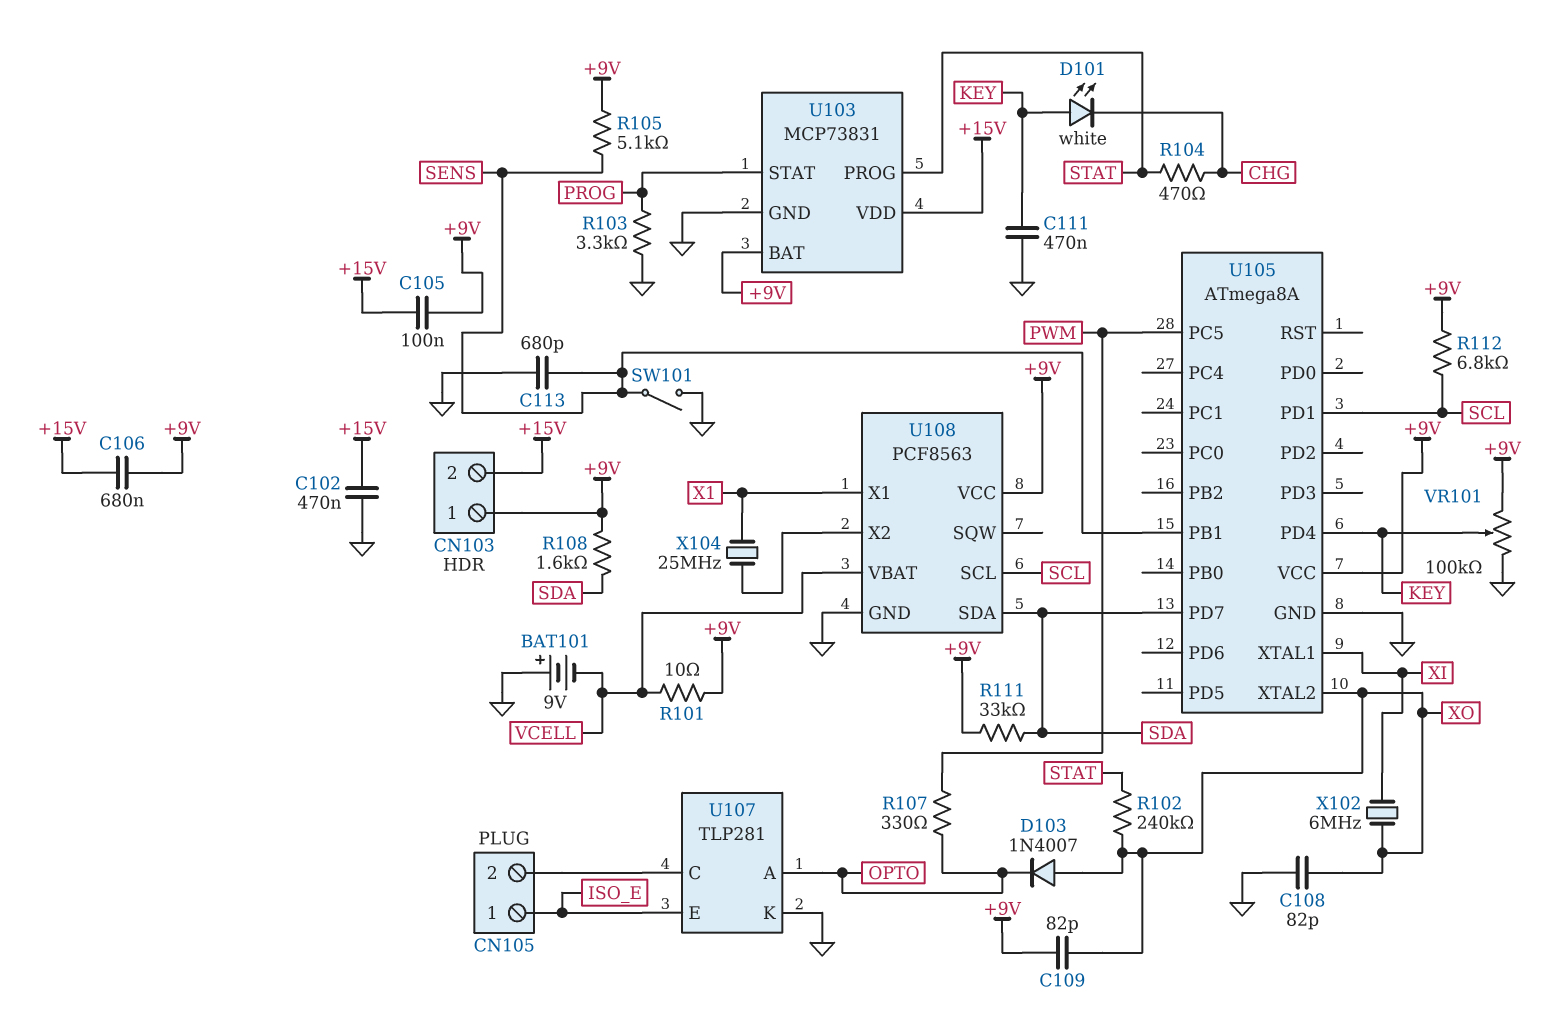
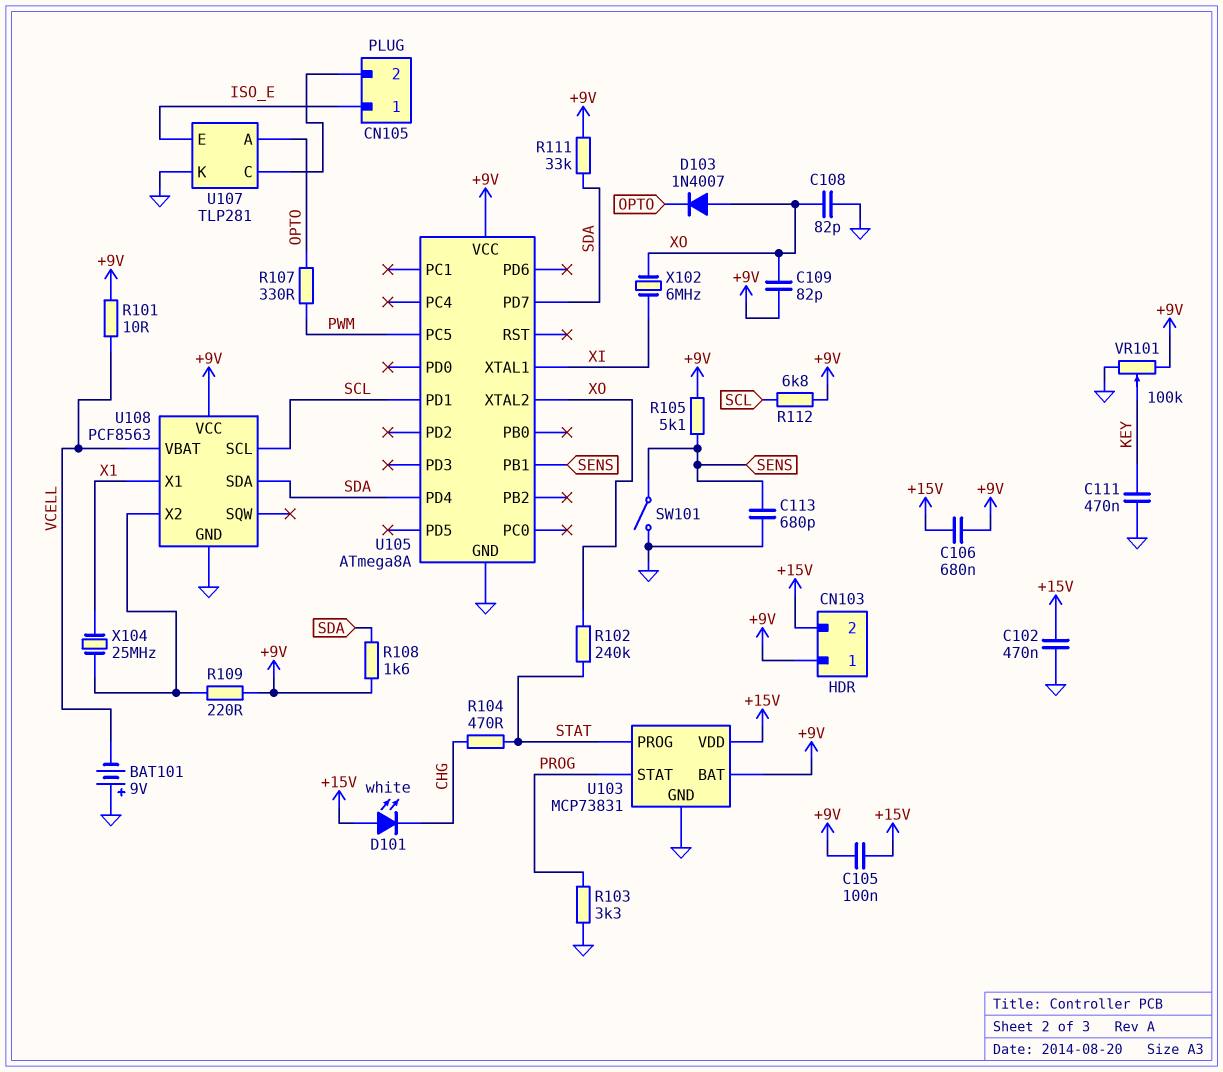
D101: LED white (A KEY, K CHG) -> LED white (A +15V, K CHG)
R109: none -> 220 (+9V, U108/X2)
U105 pin PD4: KEY -> SDA

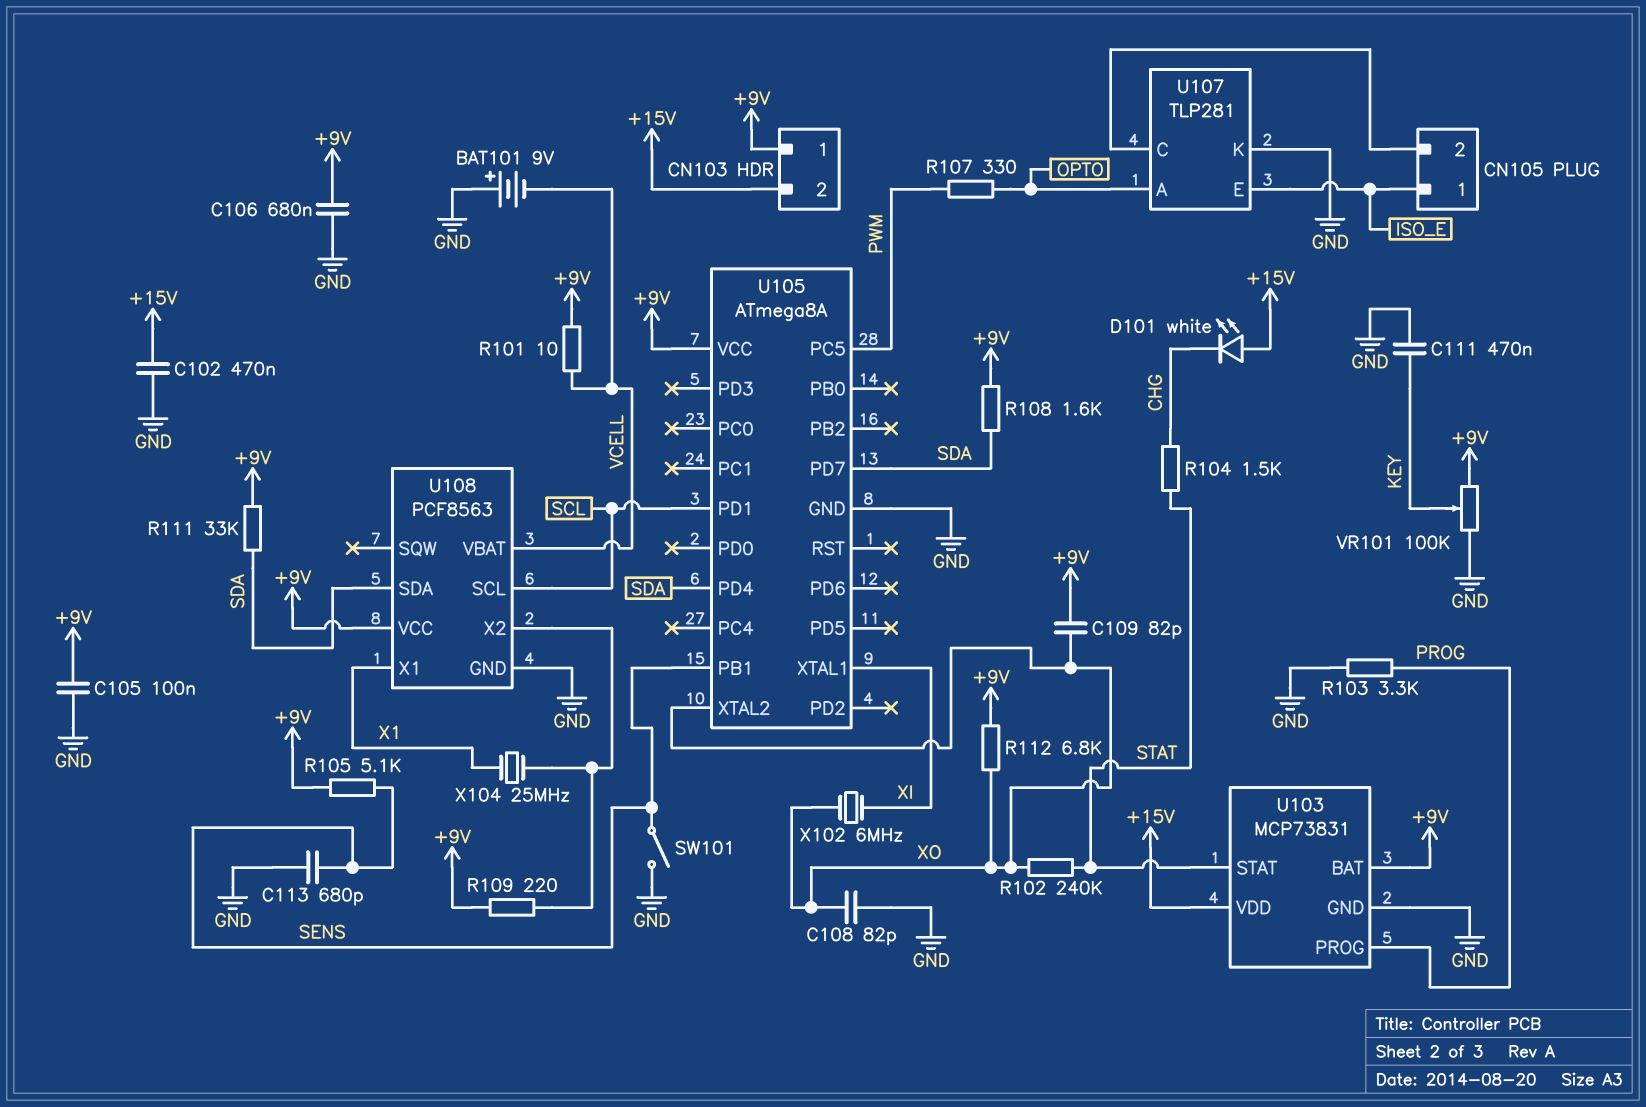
C105: 100nF (+9V, +15V) -> 100nF (+9V, GND)
C106: 680nF (+9V, +15V) -> 680nF (+9V, GND)
D103: diode 1N4007 (A XO, K OPTO) -> none
R104: 470 (CHG, STAT) -> 1.5k (CHG, STAT)
R112: 6.8k (+9V, SCL) -> 6.8k (+9V, XO)
U103 pin PROG: STAT -> PROG
U103 pin STAT: PROG -> STAT

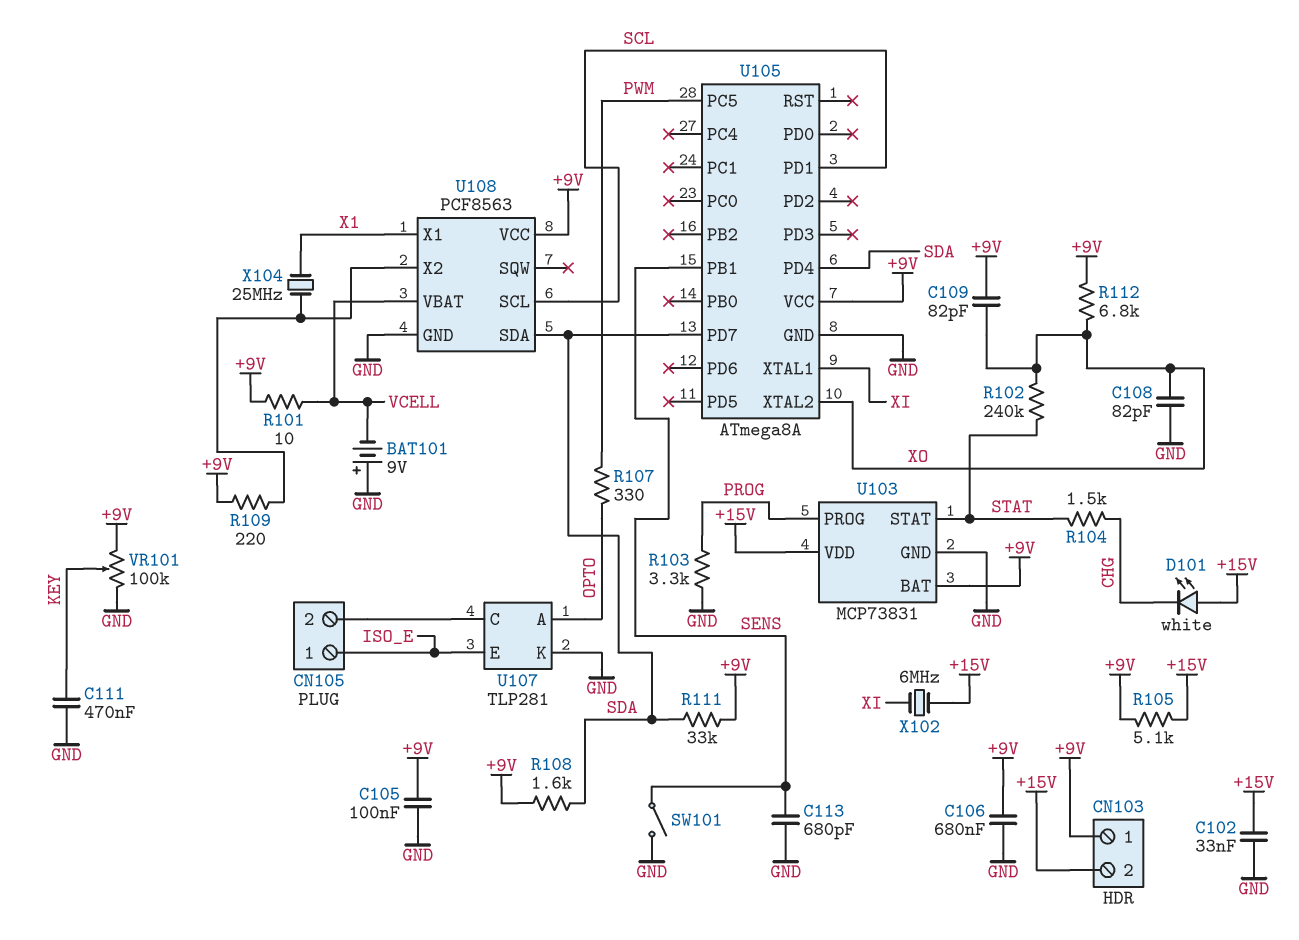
C102: 470nF (+15V, GND) -> 33nF (+15V, GND)
R105: 5.1k (+9V, SENS) -> 5.1k (+9V, +15V)
X102: 6MHz (XI, XO) -> 6MHz (+15V, XI)

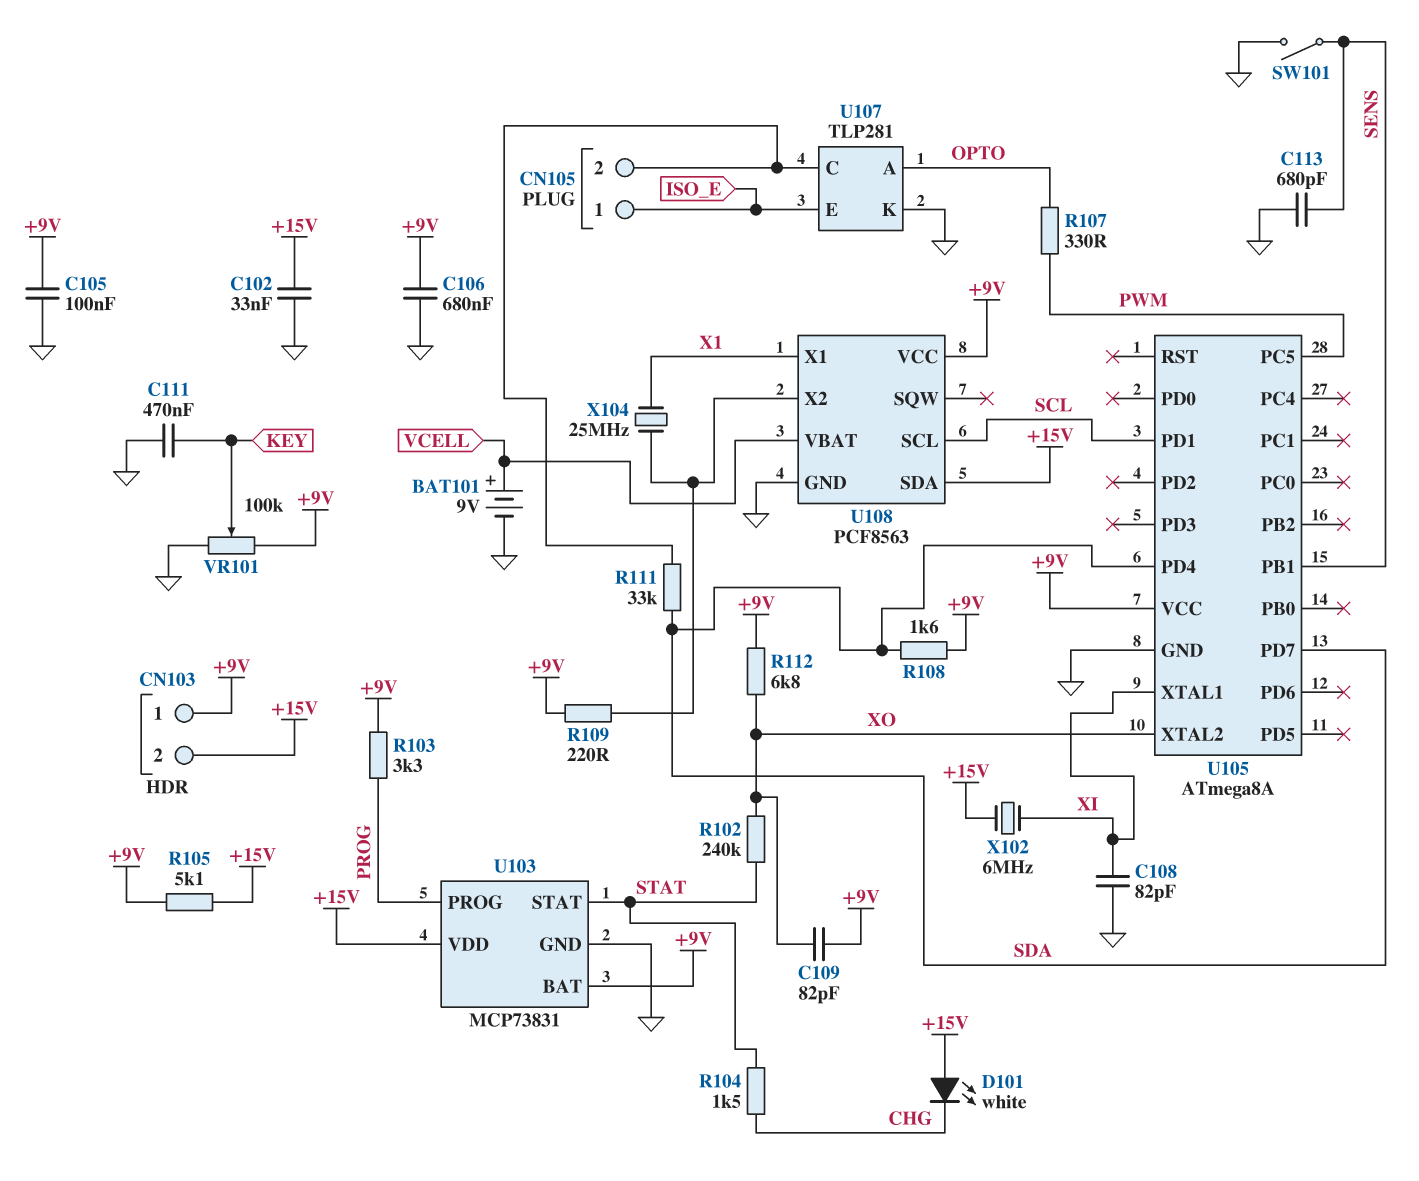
BAT101: 9V (plus GND, minus VCELL) -> 9V (plus VCELL, minus GND)
C108: 82pF (GND, XO) -> 82pF (GND, XI)
R101: 10 (+9V, VCELL) -> none
R103: 3.3k (GND, PROG) -> 3.3k (+9V, PROG)
R111: 33k (+9V, SDA) -> 33k (CN105/2, SDA)
U108 pin SDA: SDA -> +15V

